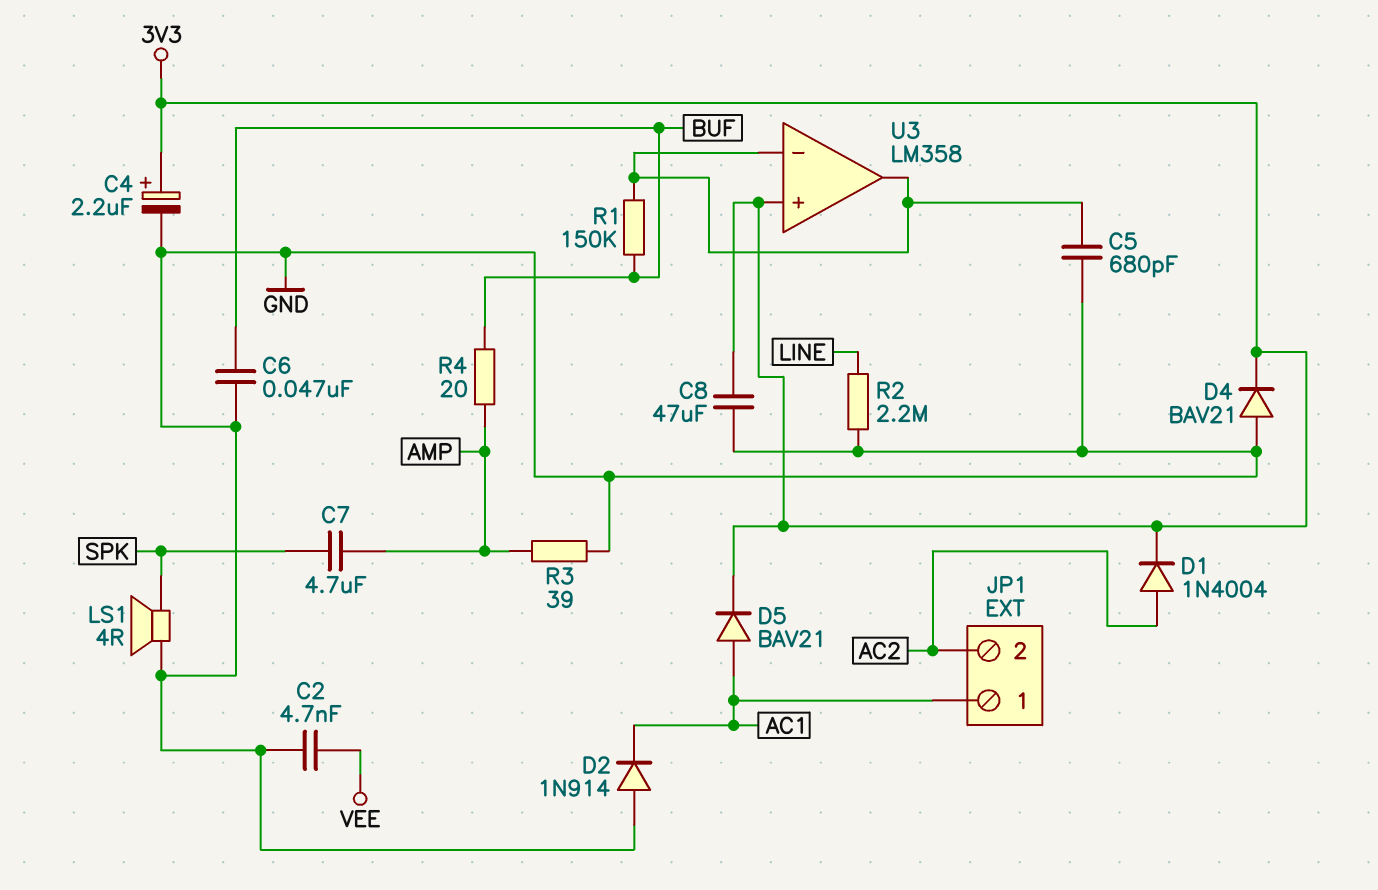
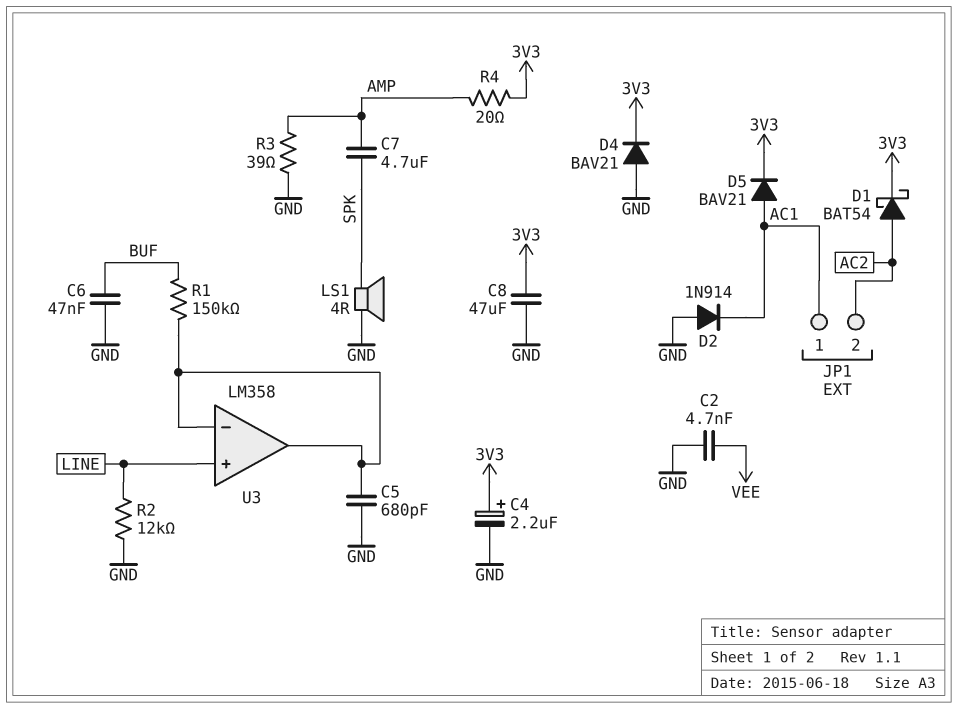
D1: diode 1N4004 (A AC2, K 3V3) -> schottky BAT54 (A AC2, K 3V3)
R2: 2.2M (GND, LINE) -> 12k (GND, LINE)
R4: 20 (AMP, BUF) -> 20 (3V3, AMP)
U3 pin in+: 3V3 -> LINE

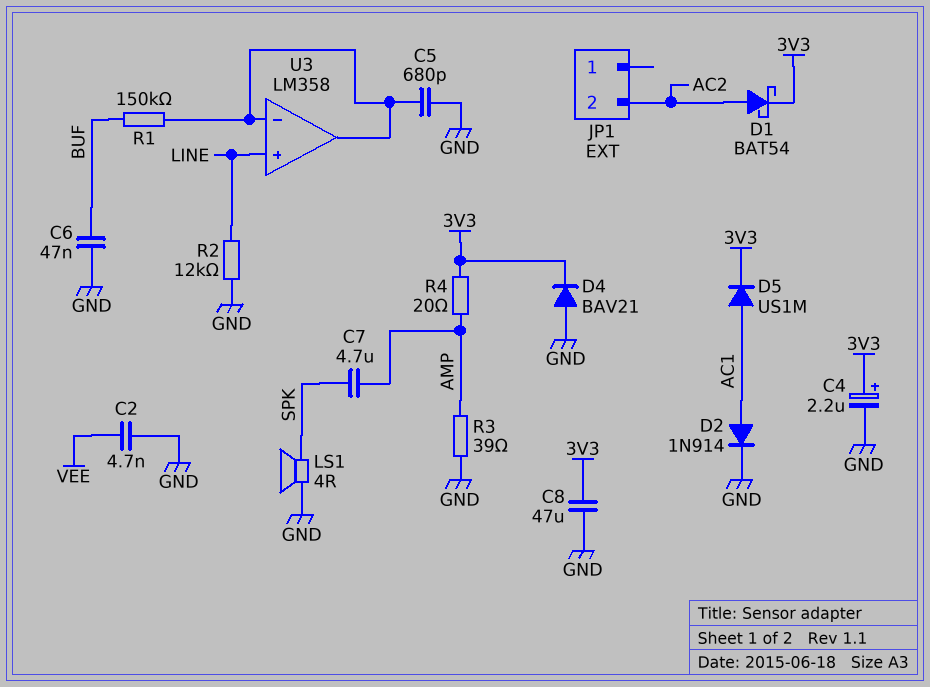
D2: diode 1N914 (A GND, K AC1) -> diode 1N914 (A AC1, K GND)
D5: diode BAV21 (A AC1, K 3V3) -> diode US1M (A AC1, K 3V3)
JP1 pin 1: AC1 -> none

